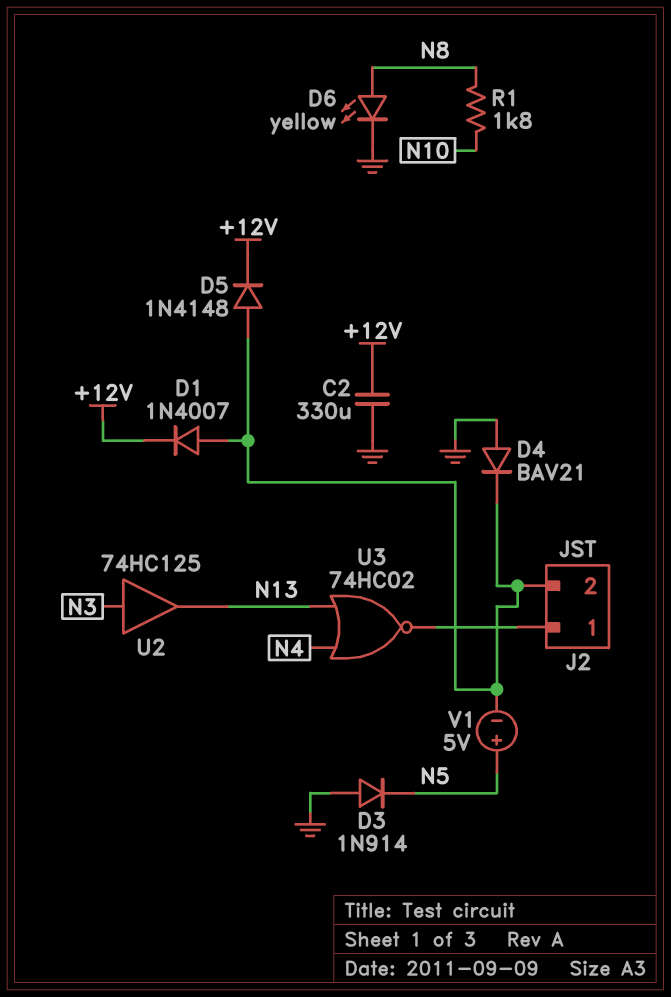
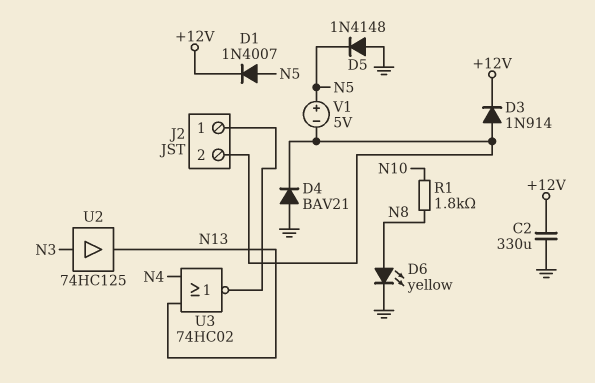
D1: diode 1N4007 (A J2/2, K +12V) -> diode 1N4007 (A N5, K +12V)
D3: diode 1N914 (A GND, K N5) -> diode 1N914 (A J2/2, K +12V)
D5: diode 1N4148 (A J2/2, K +12V) -> diode 1N4148 (A GND, K N5)

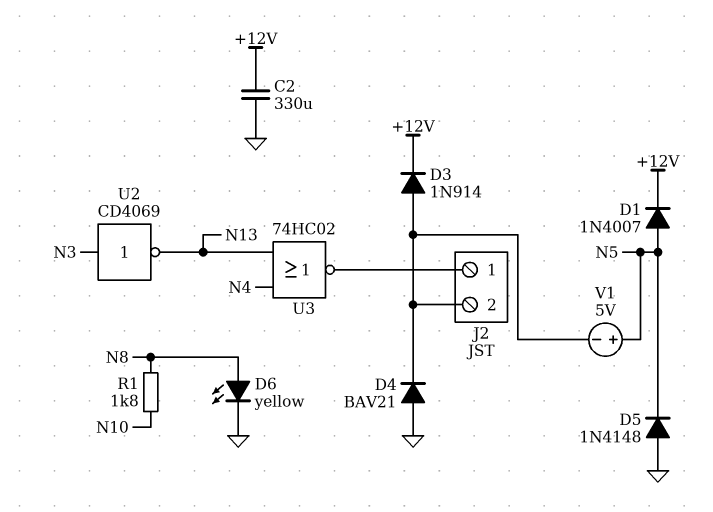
U2: buffer 74HC125 (in N3, out N13) -> NOT CD4069 (in N3, out N13)

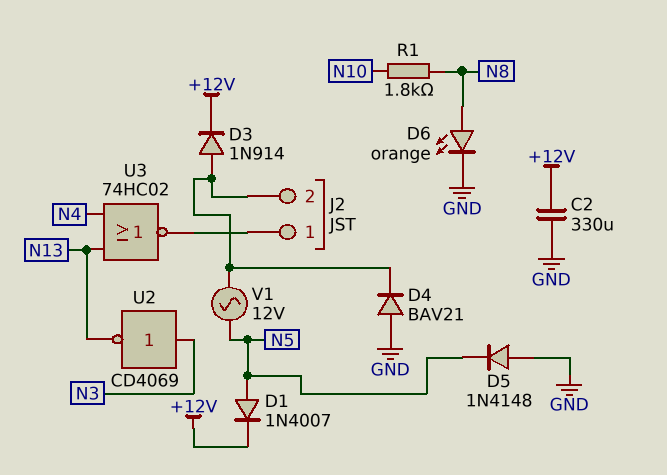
D6: LED yellow (A N8, K GND) -> LED orange (A N8, K GND)
V1: 5V (plus N5, minus J2/2) -> AC 12V (J2/2, N5)

